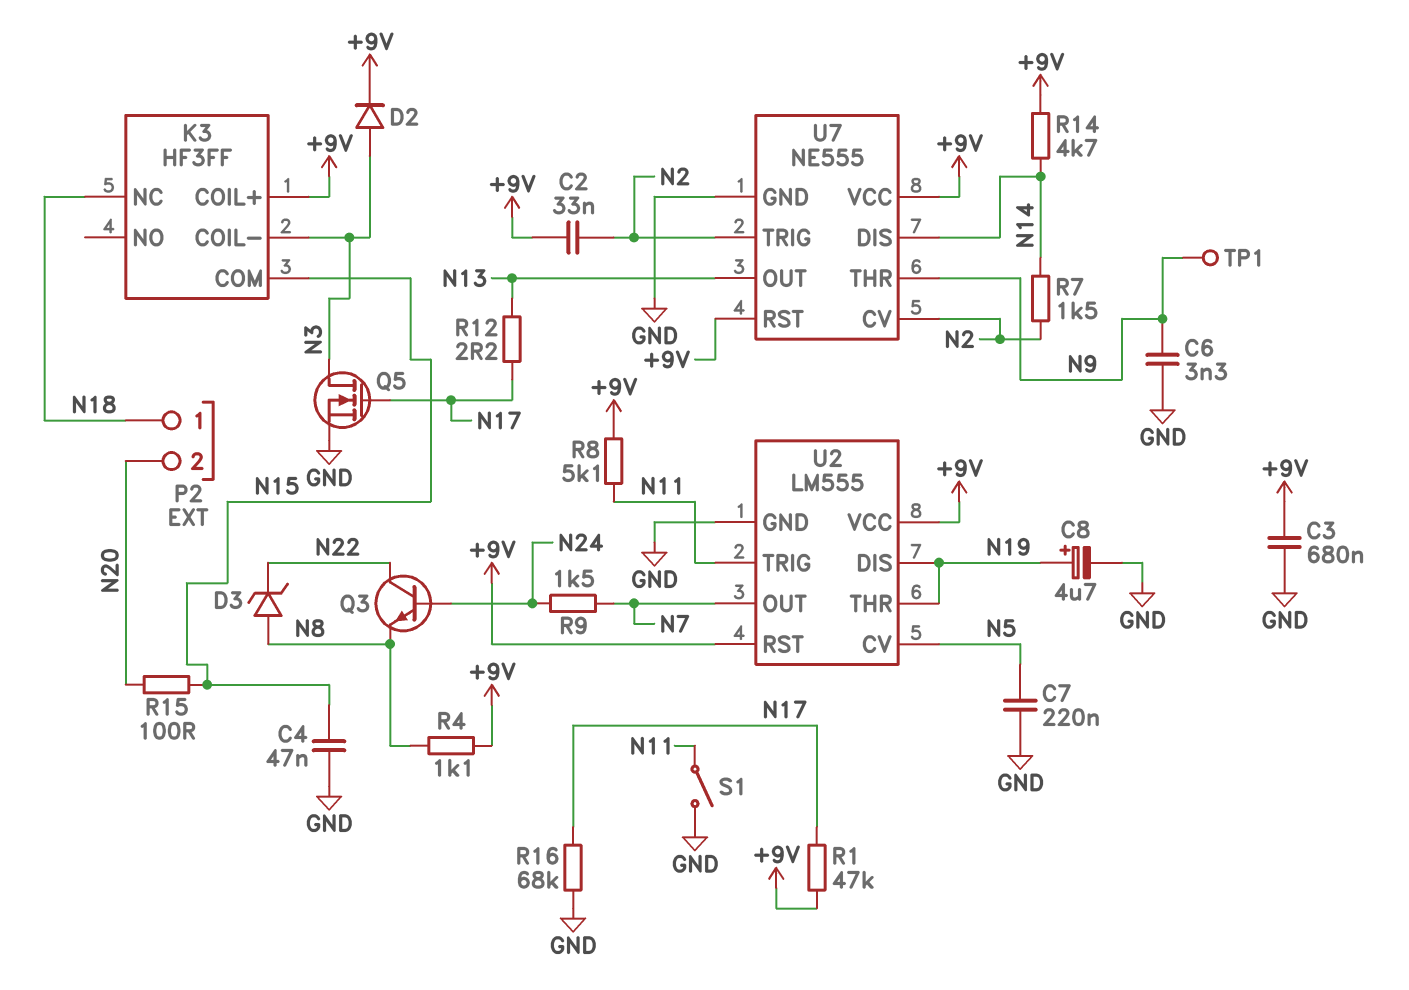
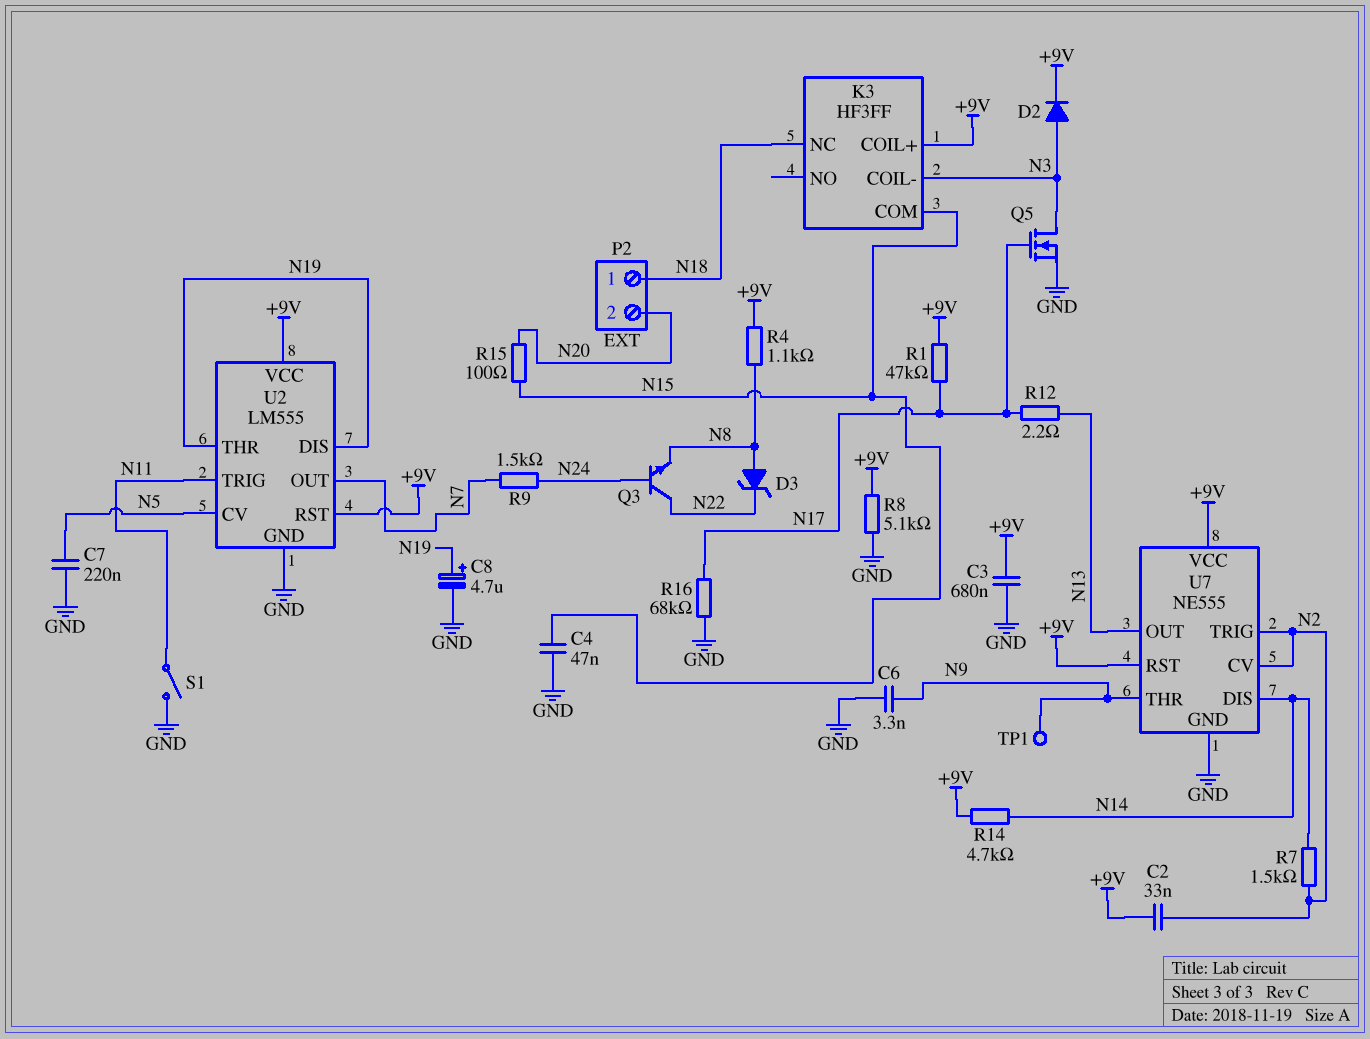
R8: 5.1k (+9V, N11) -> 5.1k (+9V, GND)

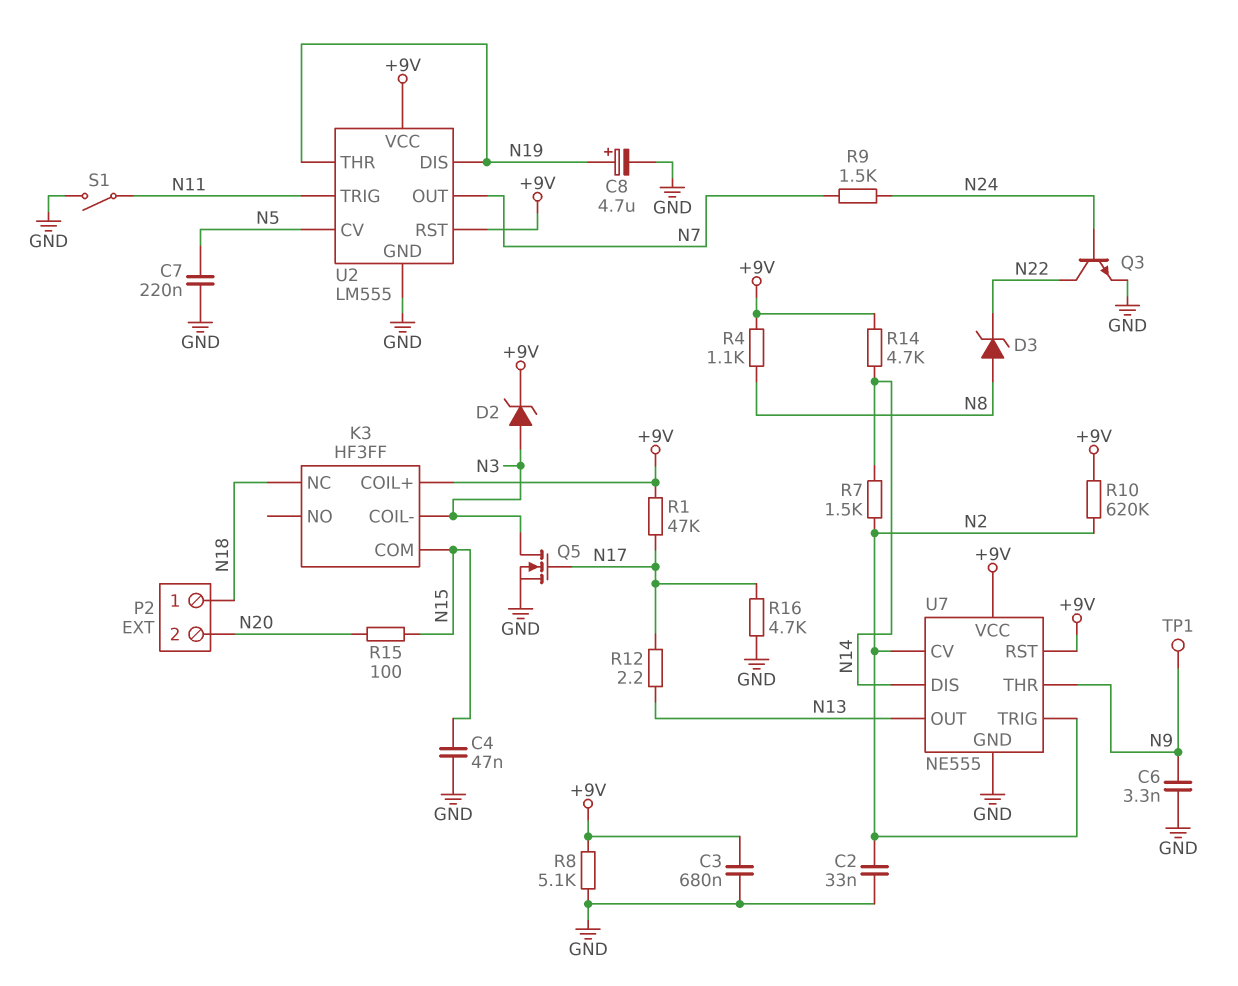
C2: 33nF (+9V, N2) -> 33nF (GND, N2)
D2: diode (A N3, K +9V) -> zener (A N3, K +9V)
Q3: NPN (B N24, C N22, E N8) -> NPN (B N24, C N22, E GND)
R10: none -> 620k (+9V, N2)
R16: 68k (GND, N17) -> 4.7k (GND, N17)

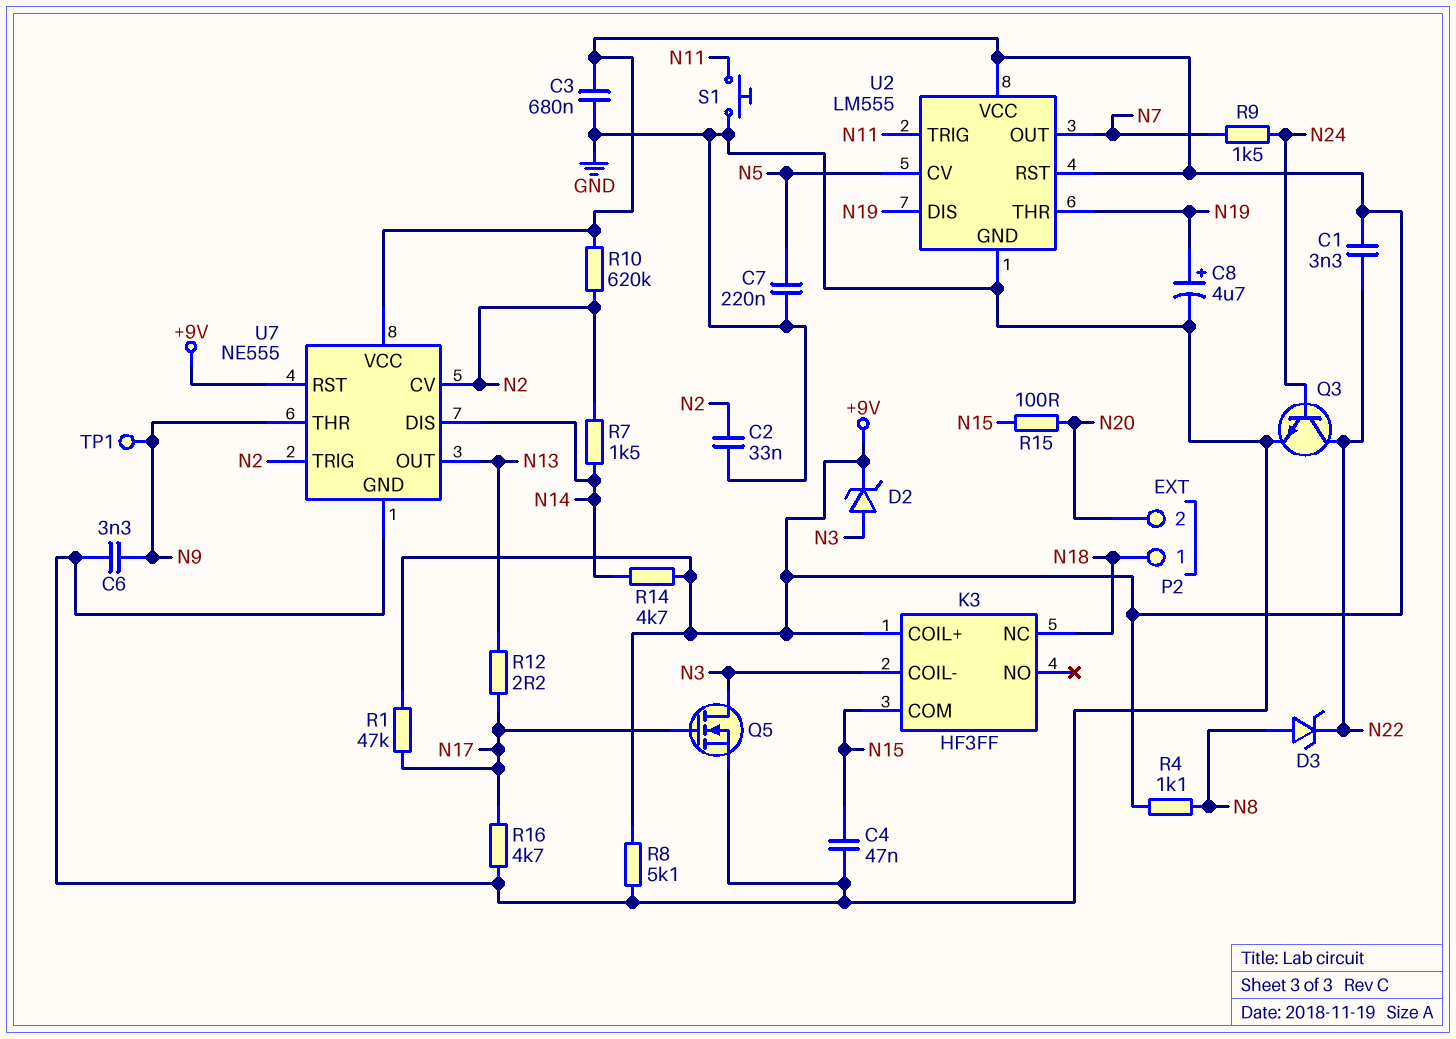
C1: none -> 3.3nF (+9V, N22)
S1: switch (GND, N11) -> button (GND, N11)

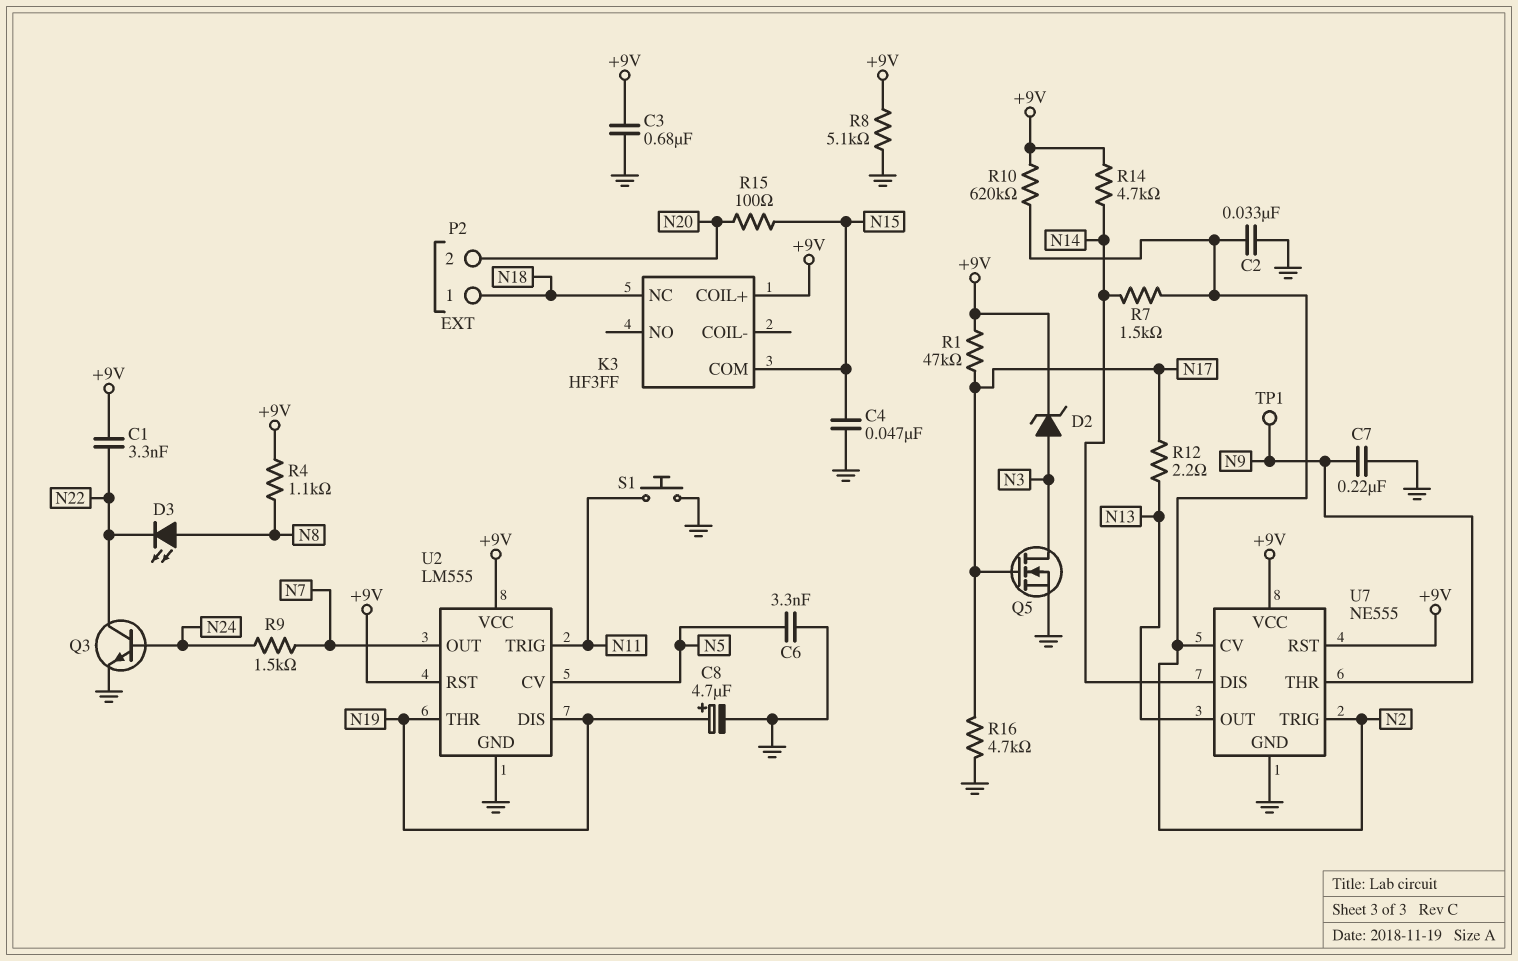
C6: 3.3nF (GND, N9) -> 3.3nF (GND, N5)
C7: 220nF (GND, N5) -> 220nF (GND, N9)
D3: zener (A N8, K N22) -> LED (A N8, K N22)
K3 pin COIL-: N3 -> none

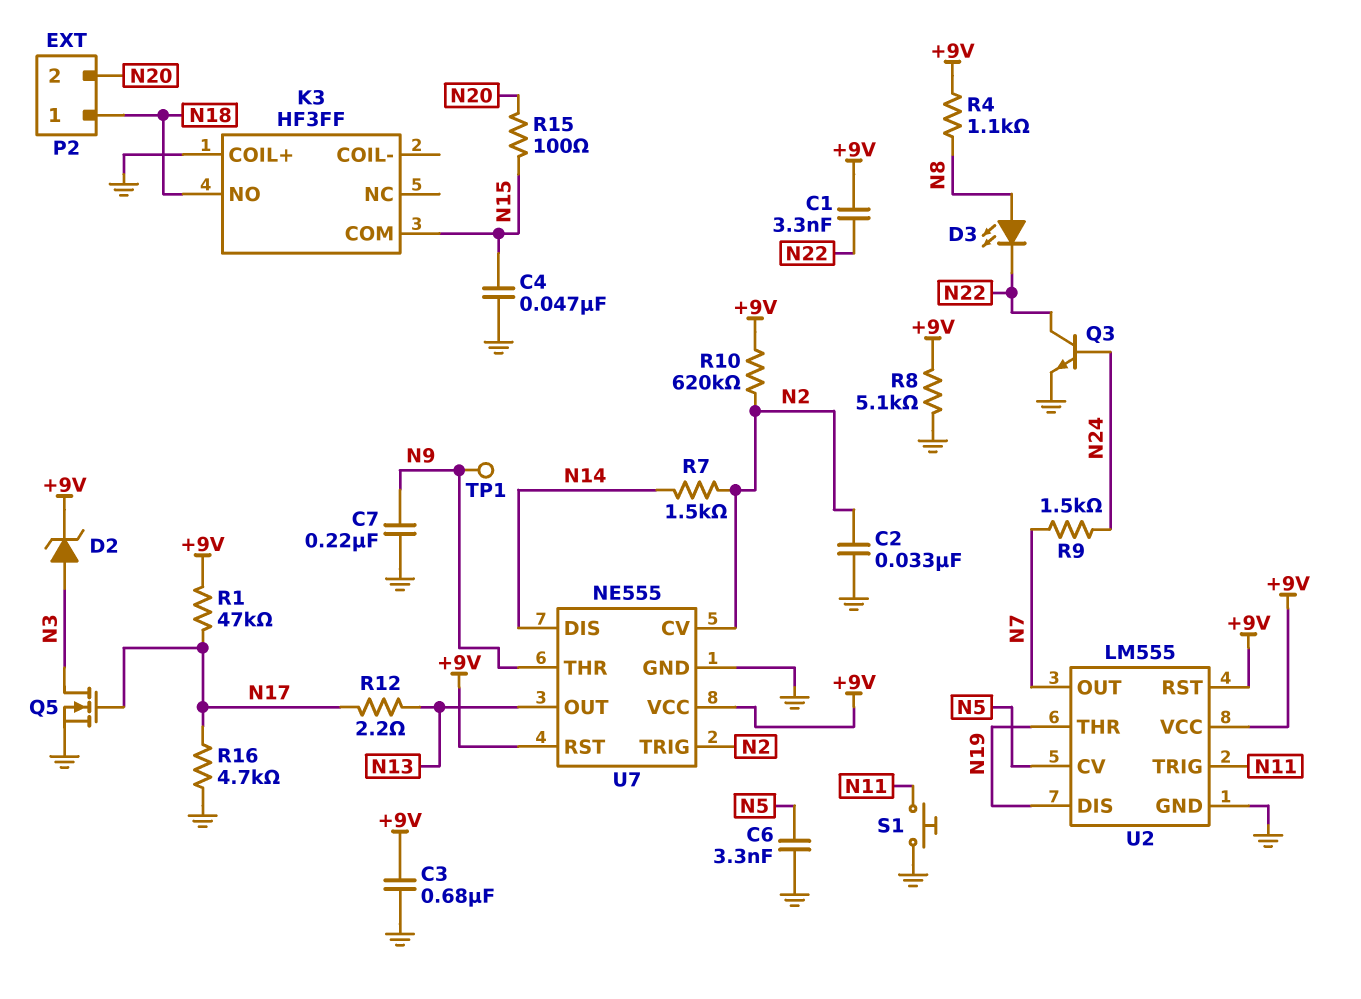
C8: 4.7uF (plus N19, minus GND) -> none
K3 pin COIL+: +9V -> GND
K3 pin NC: N18 -> none
K3 pin NO: none -> N18
R14: 4.7k (+9V, N14) -> none

